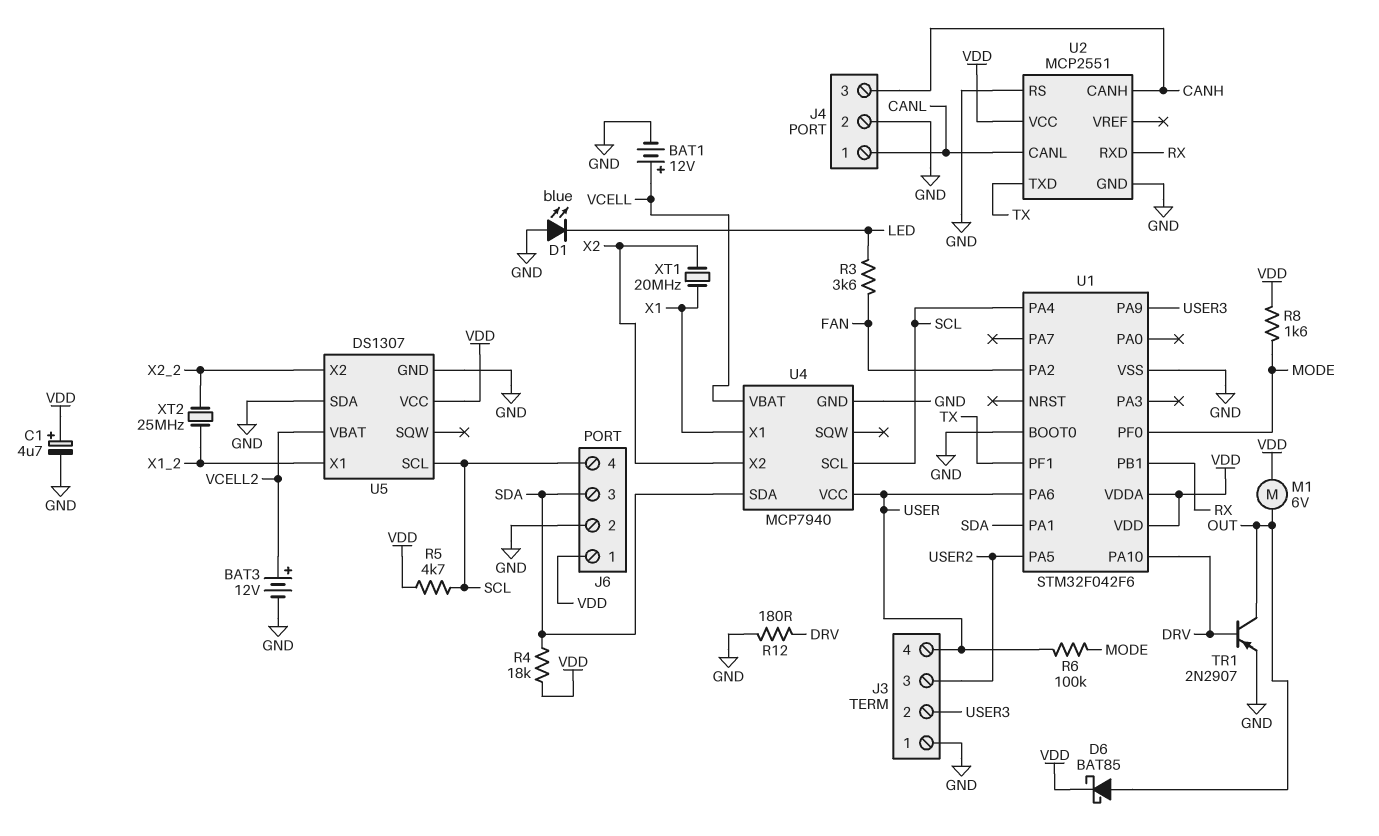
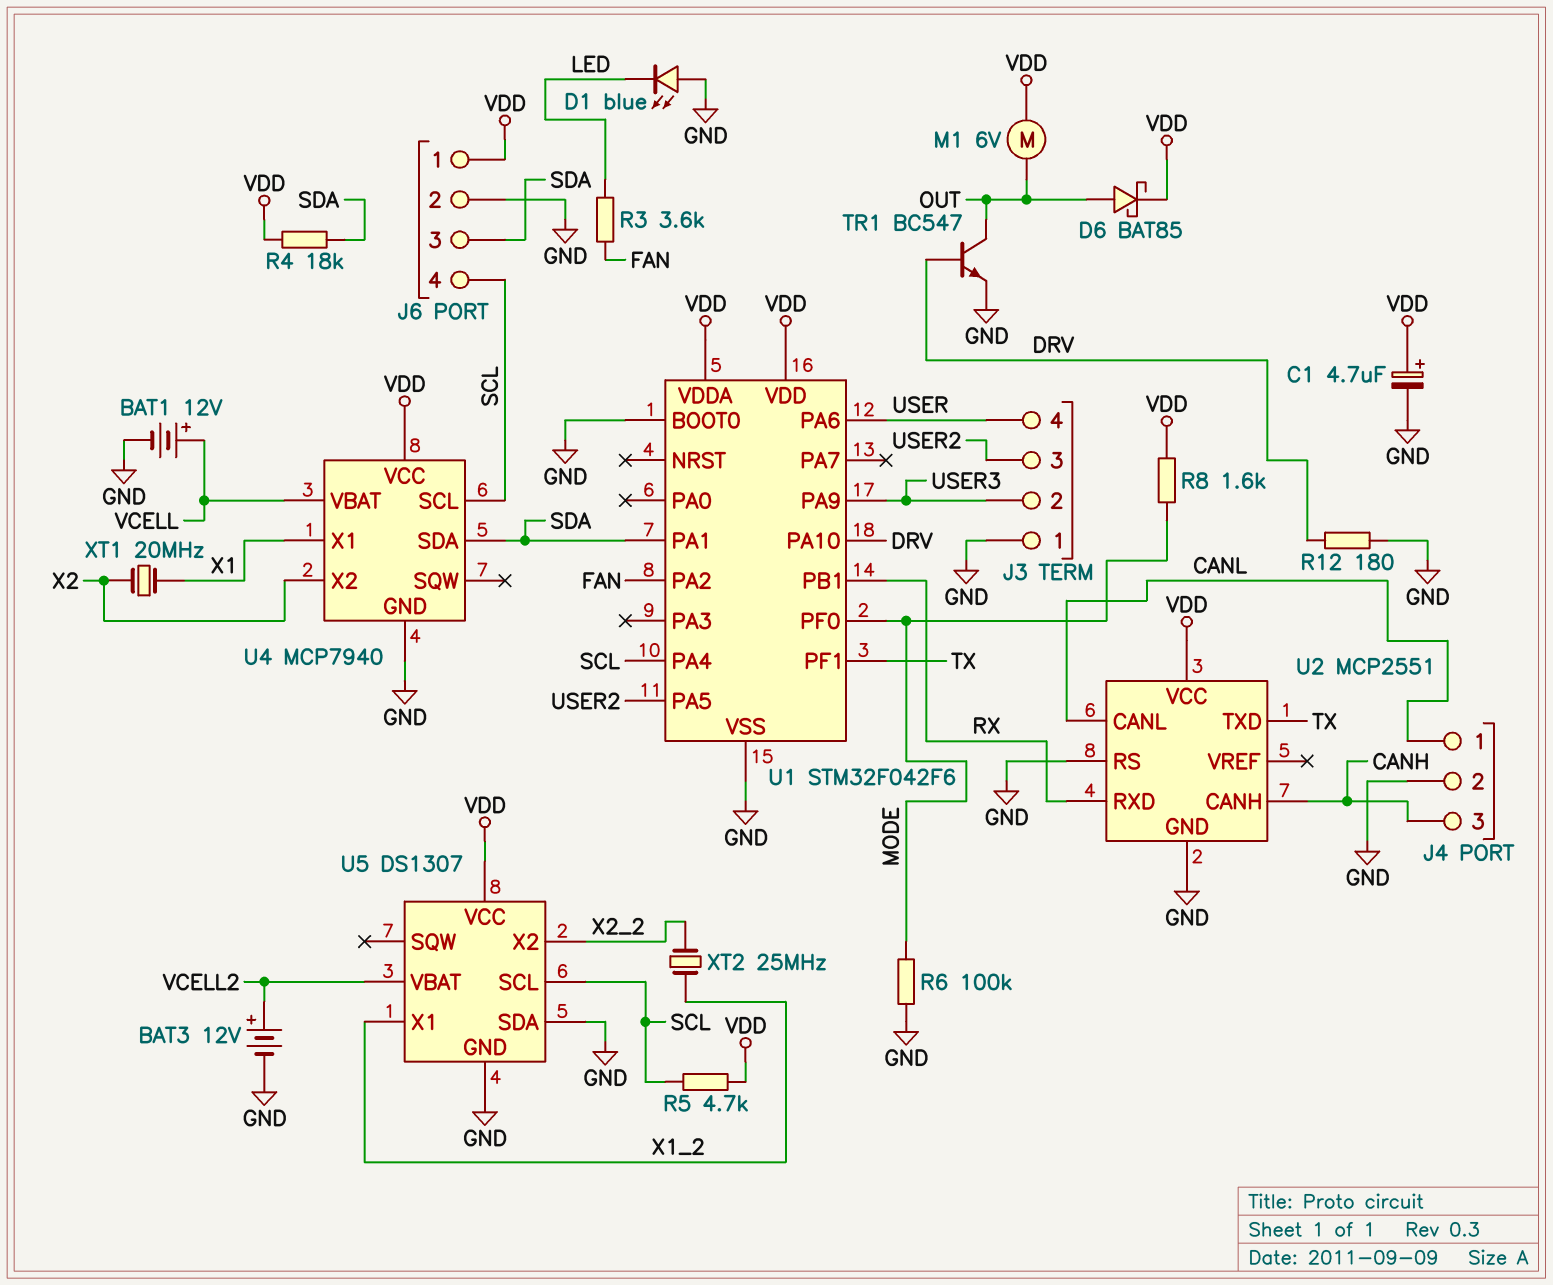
R6: 100k (MODE, USER) -> 100k (GND, MODE)
TR1: PNP 2N2907 (B DRV, C OUT, E GND) -> NPN BC547 (B DRV, C OUT, E GND)
U4 pin VCC: USER -> VDD

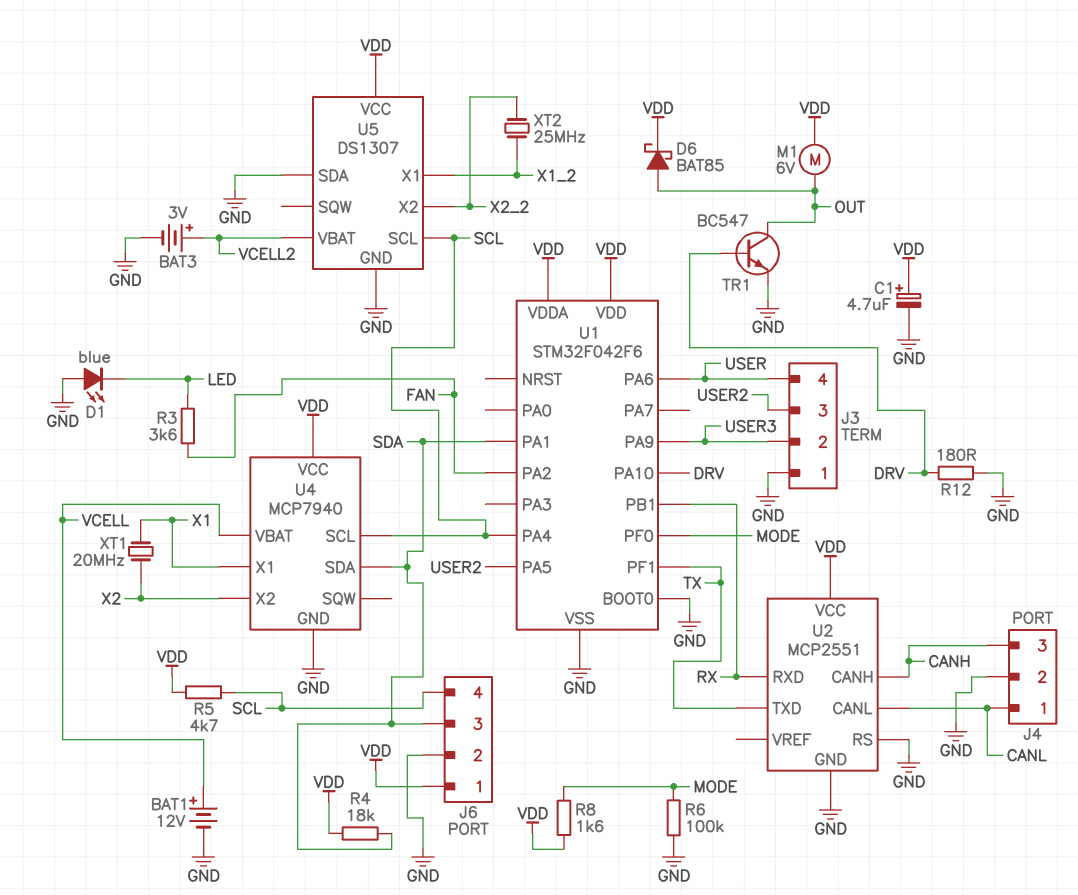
BAT3: 12V (plus VCELL2, minus GND) -> 3V (plus VCELL2, minus GND)

